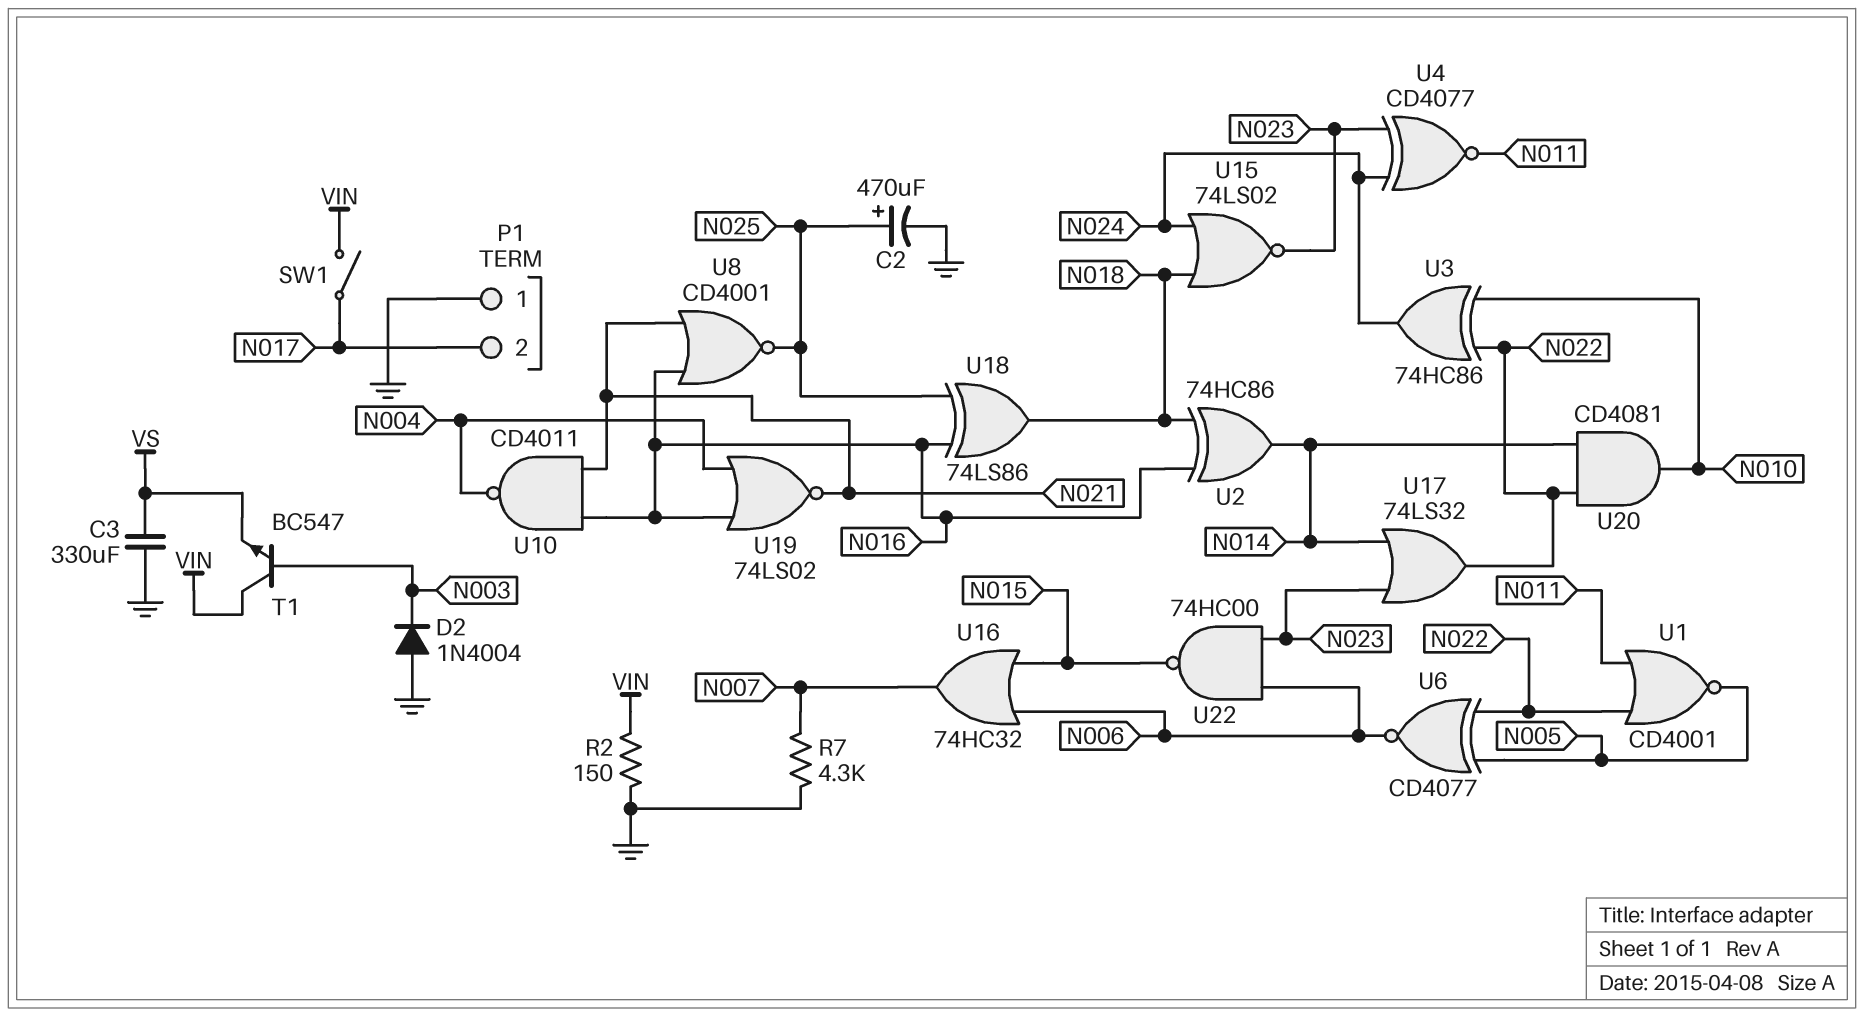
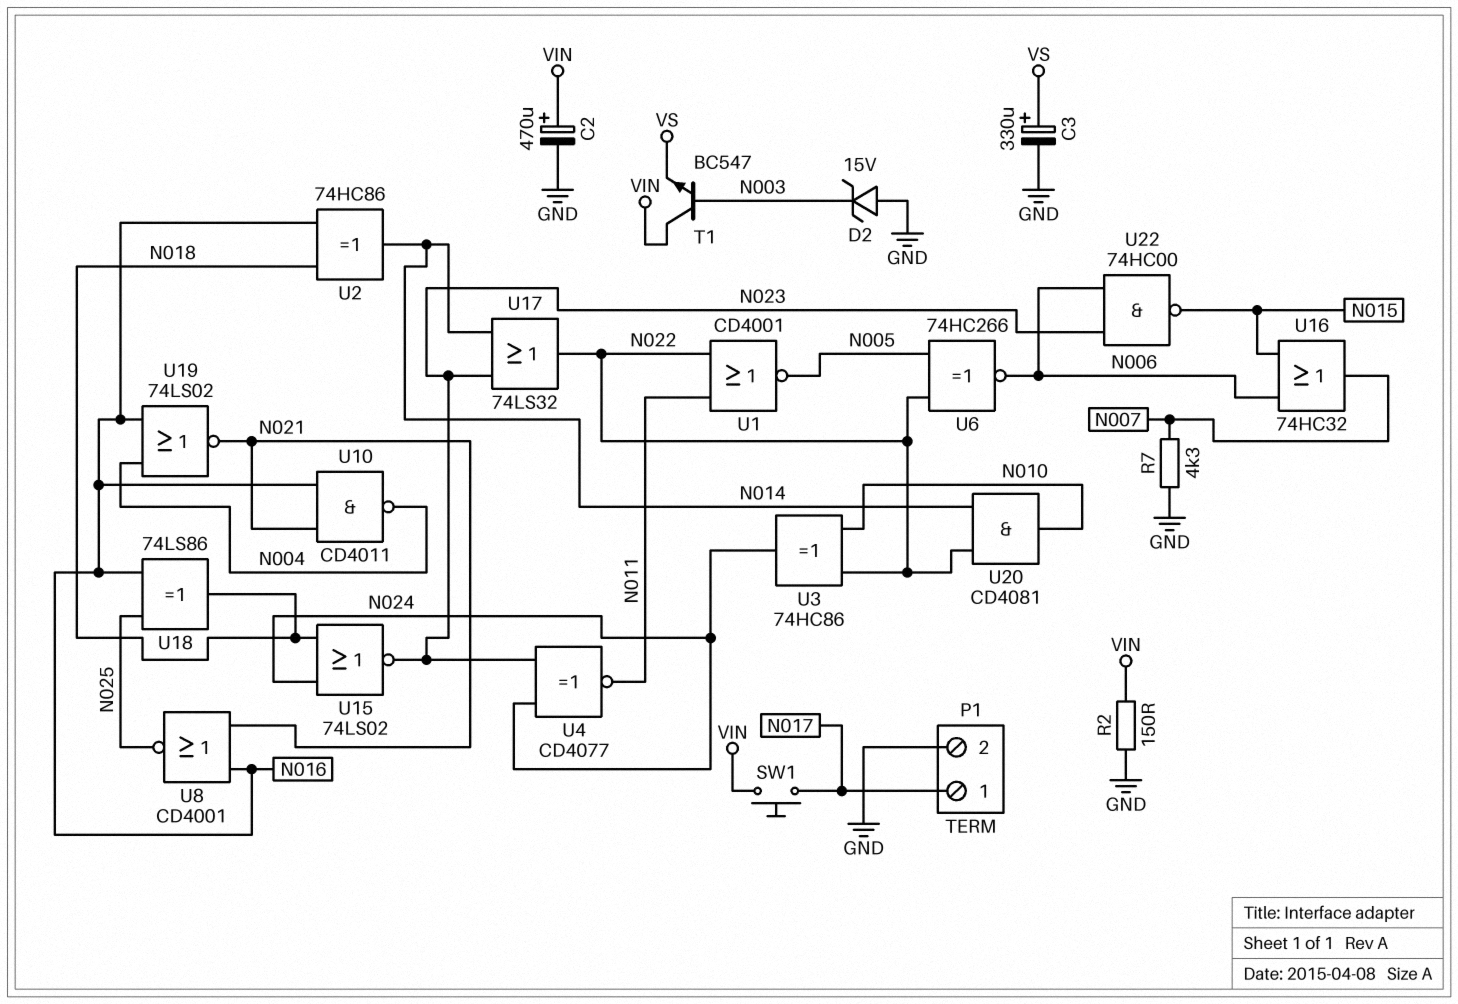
C2: 470uF (plus N025, minus GND) -> 470uF (plus VIN, minus GND)
C3: 330uF (GND, VS) -> 330uF (plus VS, minus GND)
D2: diode 1N4004 (A GND, K N003) -> zener 15V (A GND, K N003)
P1 pin 1: GND -> N017
P1 pin 2: N017 -> GND
SW1: switch (N017, VIN) -> button (N017, VIN)
U6: XNOR CD4077 (in N005, in N022, out N006) -> XNOR 74HC266 (in N005, in N022, out N006)

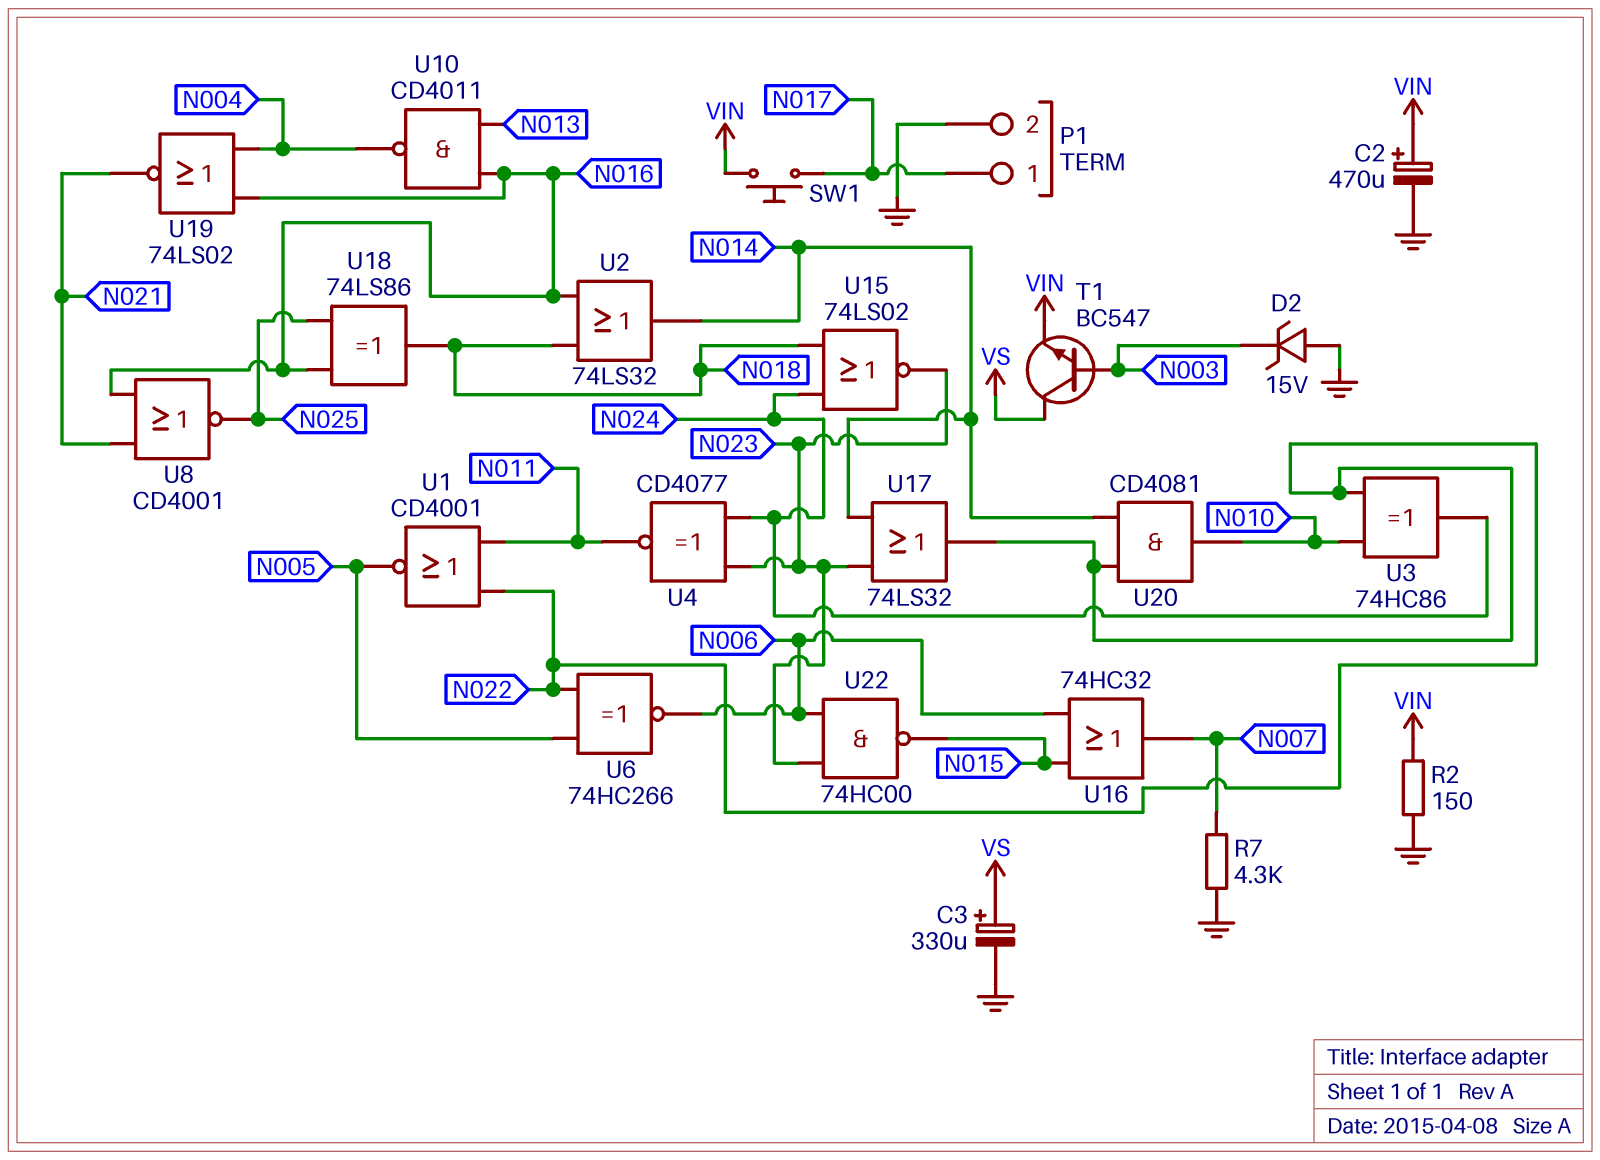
T1: NPN BC547 (B N003, C VIN, E VS) -> NPN BC547 (B N003, C VS, E VIN)
U2: XOR 74HC86 (in N016, in N018, out N014) -> OR 74LS32 (in N016, in N018, out N014)
U10: NAND CD4011 (in N016, in N021, out N004) -> NAND CD4011 (in N013, in N016, out N004)

